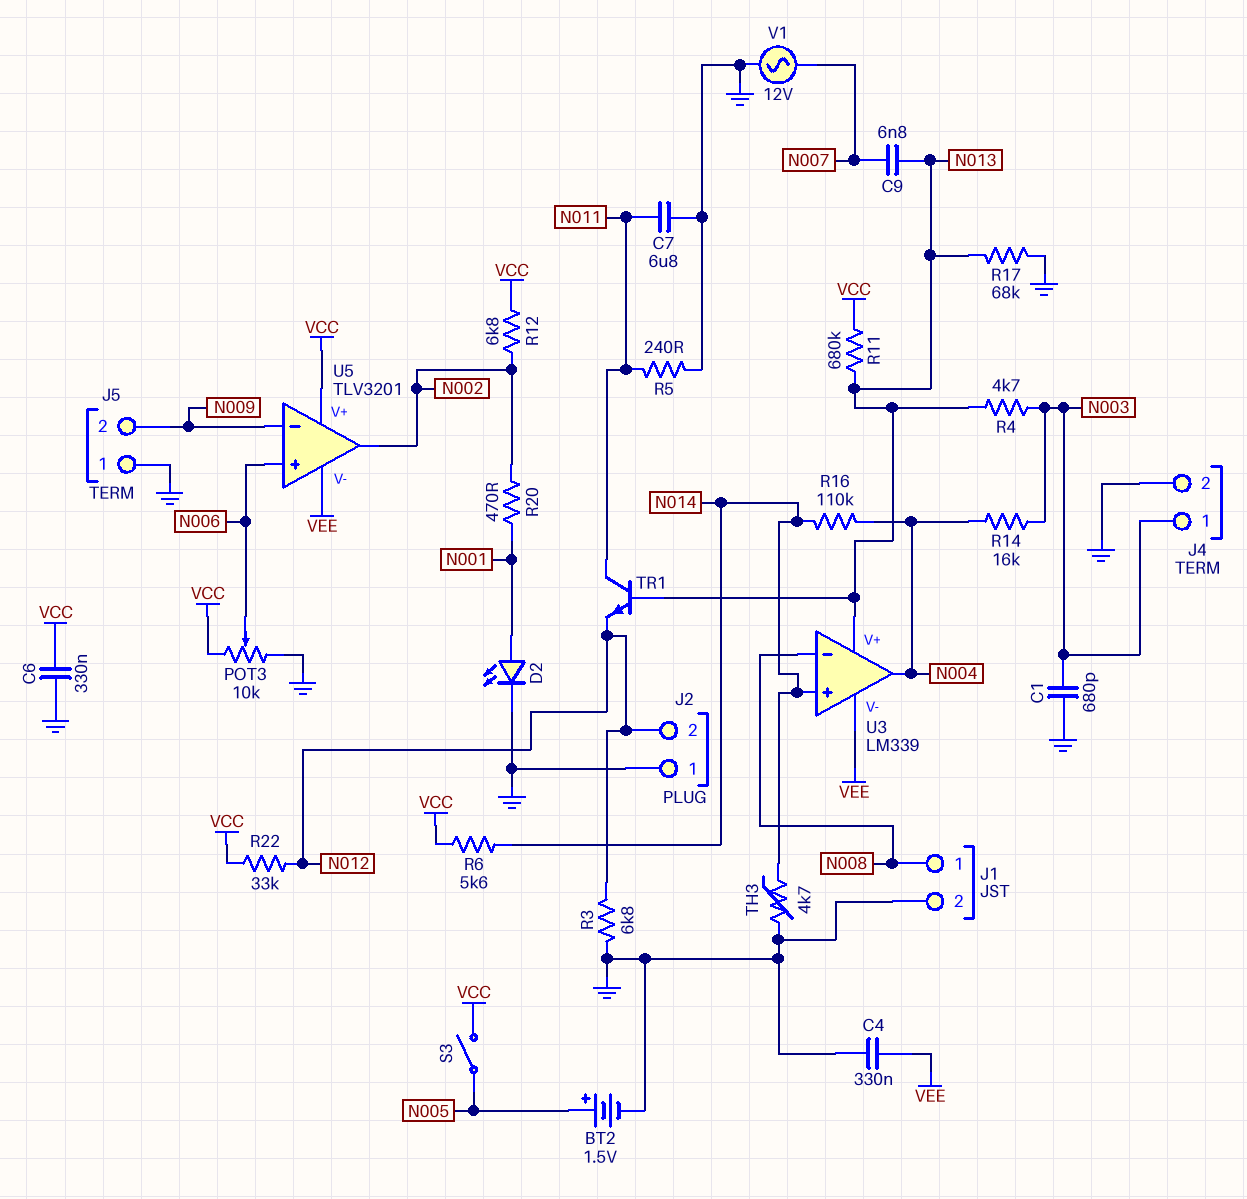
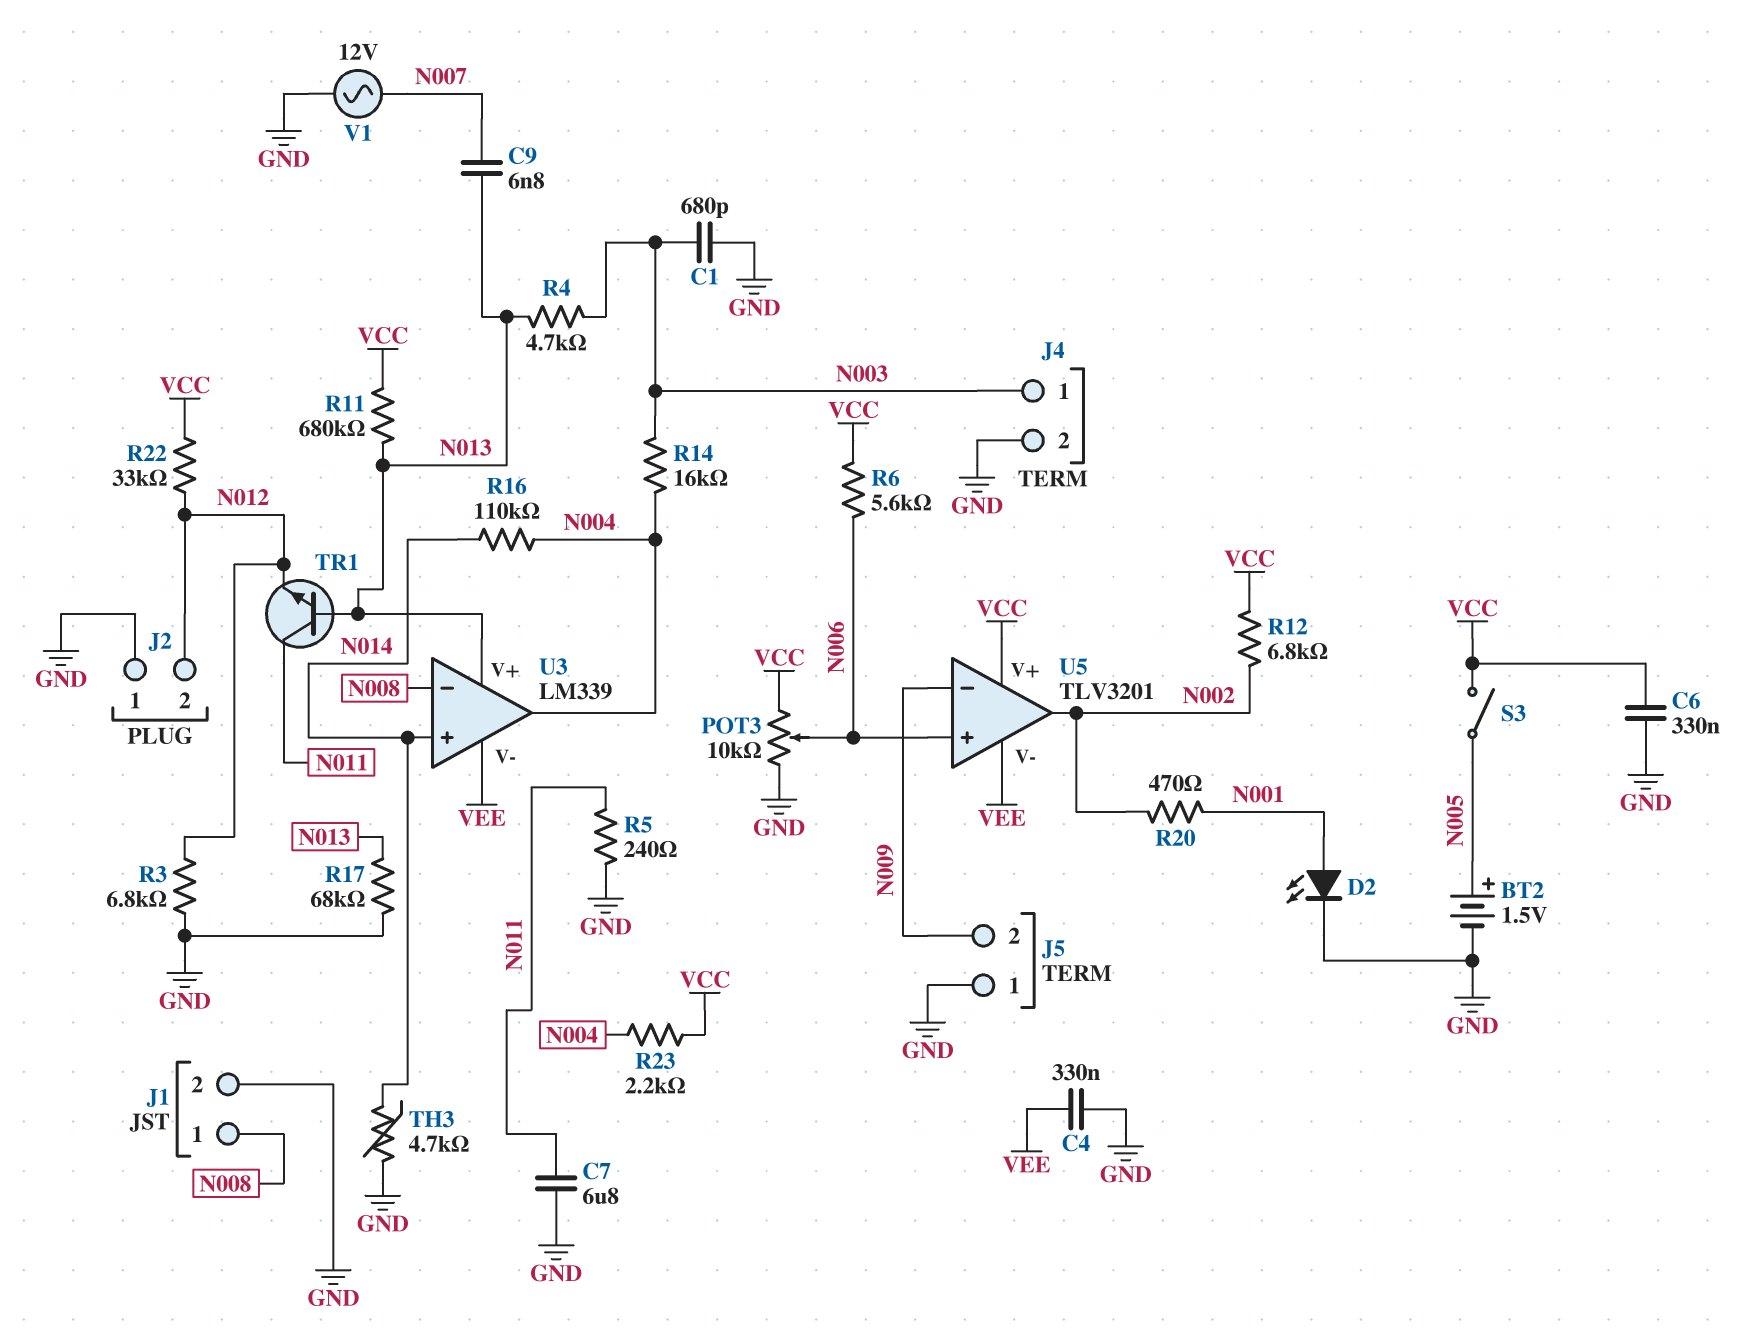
R6: 5.6k (N014, VCC) -> 5.6k (N006, VCC)
R23: none -> 2.2k (N004, VCC)

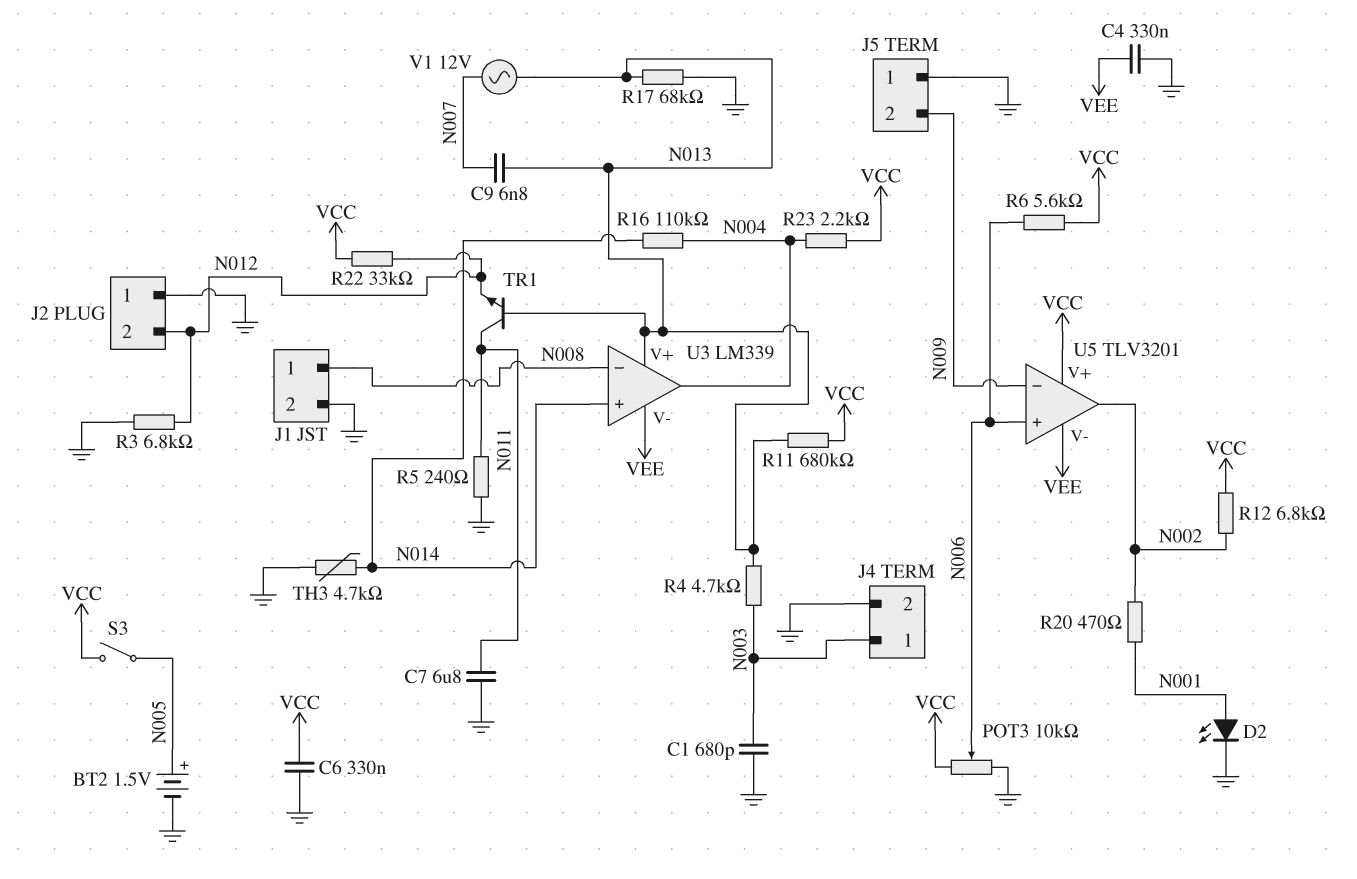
R14: 16k (N003, N004) -> none
V1: AC 12V (GND, N007) -> AC 12V (N007, N013)

